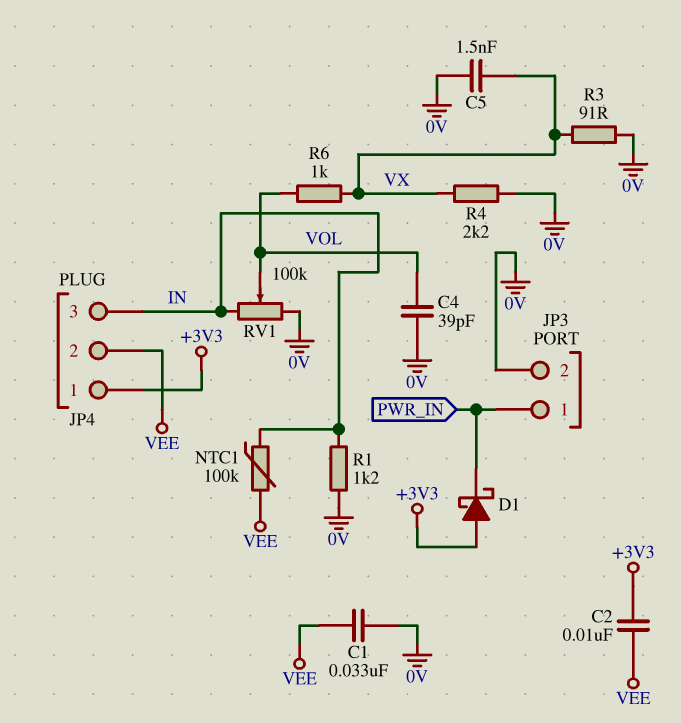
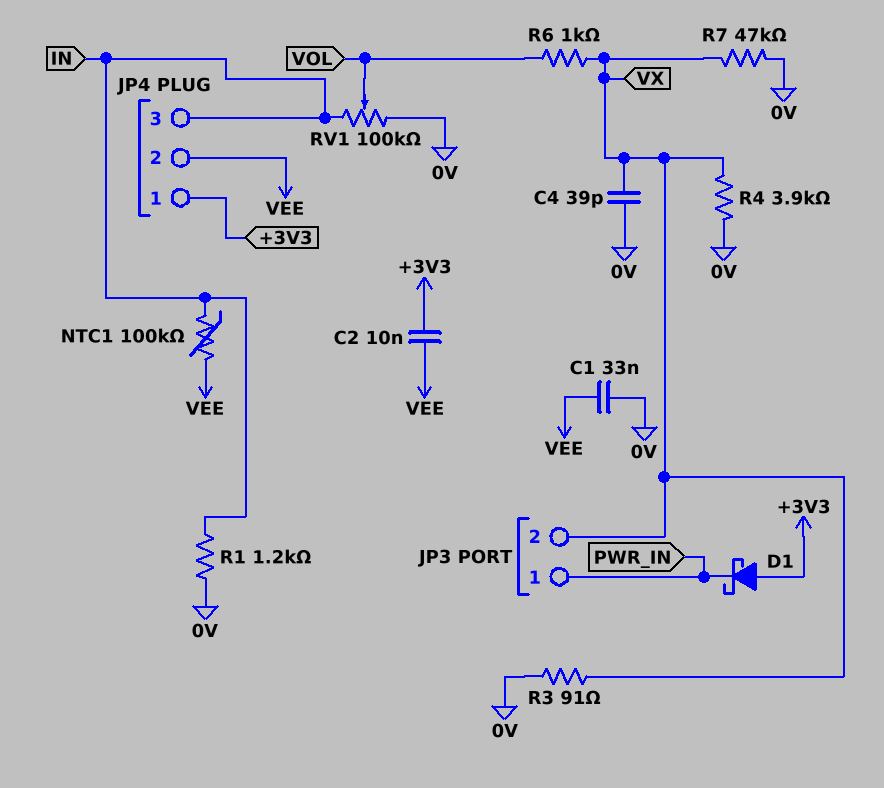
C4: 39pF (0V, VOL) -> 39pF (0V, VX)
C5: 1.5nF (0V, VX) -> none
JP3 pin 2: 0V -> VX
R4: 2.2k (0V, VX) -> 3.9k (0V, VX)
R7: none -> 47k (0V, VX)

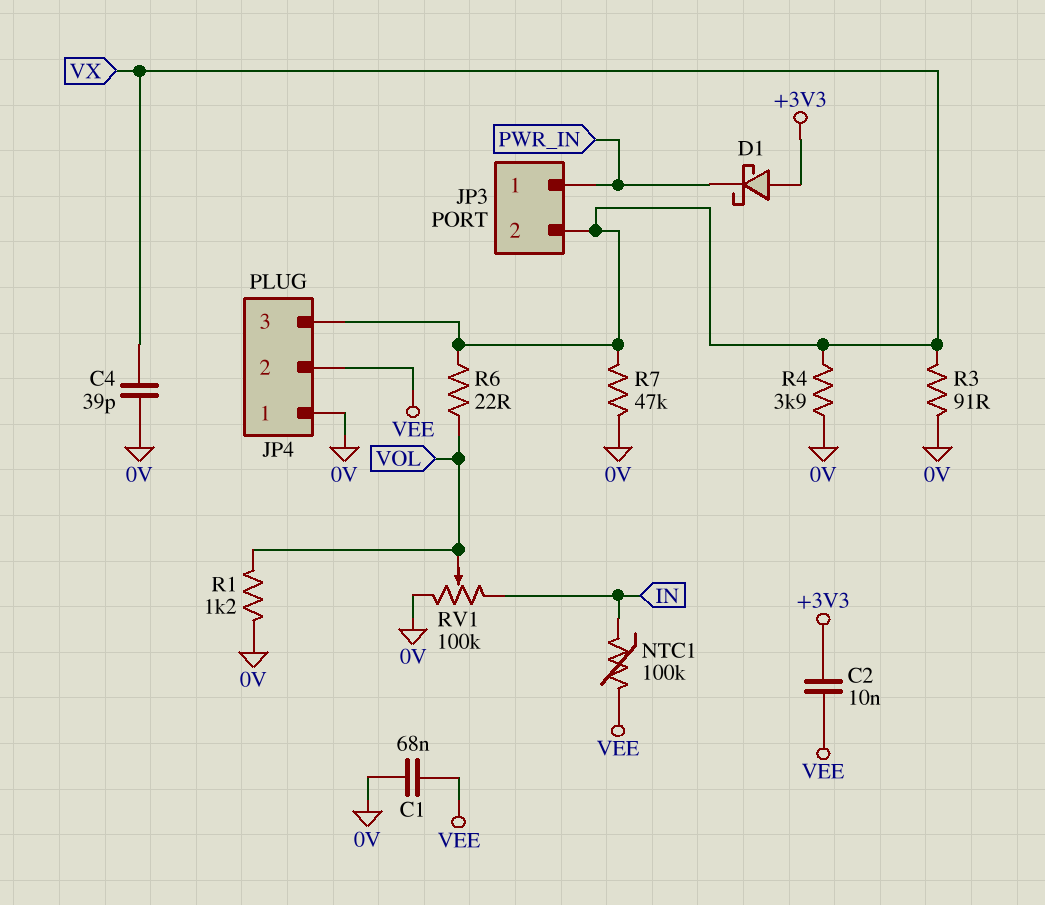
C1: 33nF (0V, VEE) -> 68nF (0V, VEE)
JP4 pin 1: +3V3 -> 0V
JP4 pin 3: IN -> VX
R1: 1.2k (0V, IN) -> 1.2k (0V, VOL)
R6: 1k (VOL, VX) -> 22 (VOL, VX)

